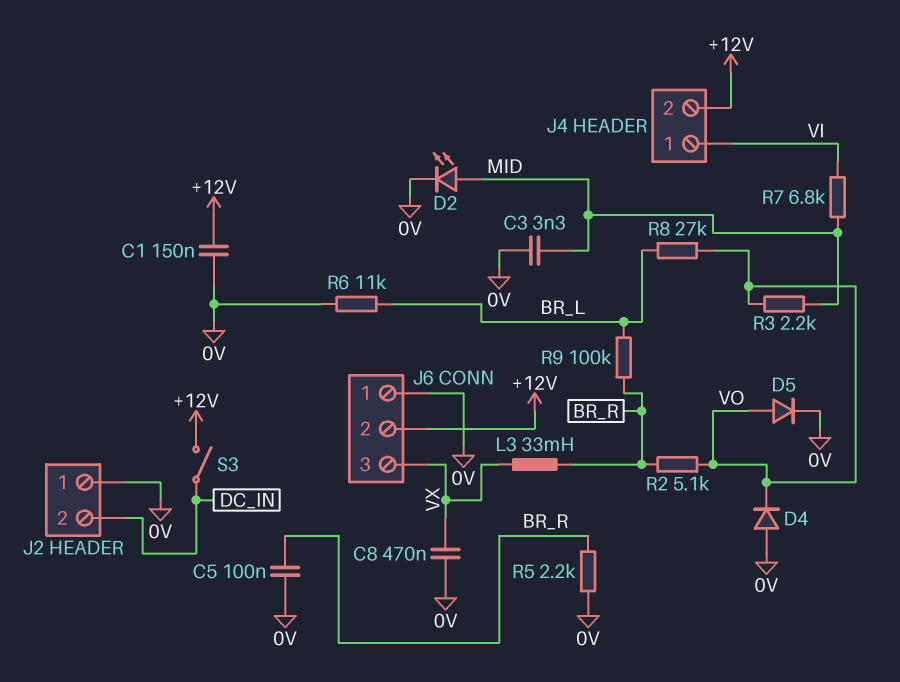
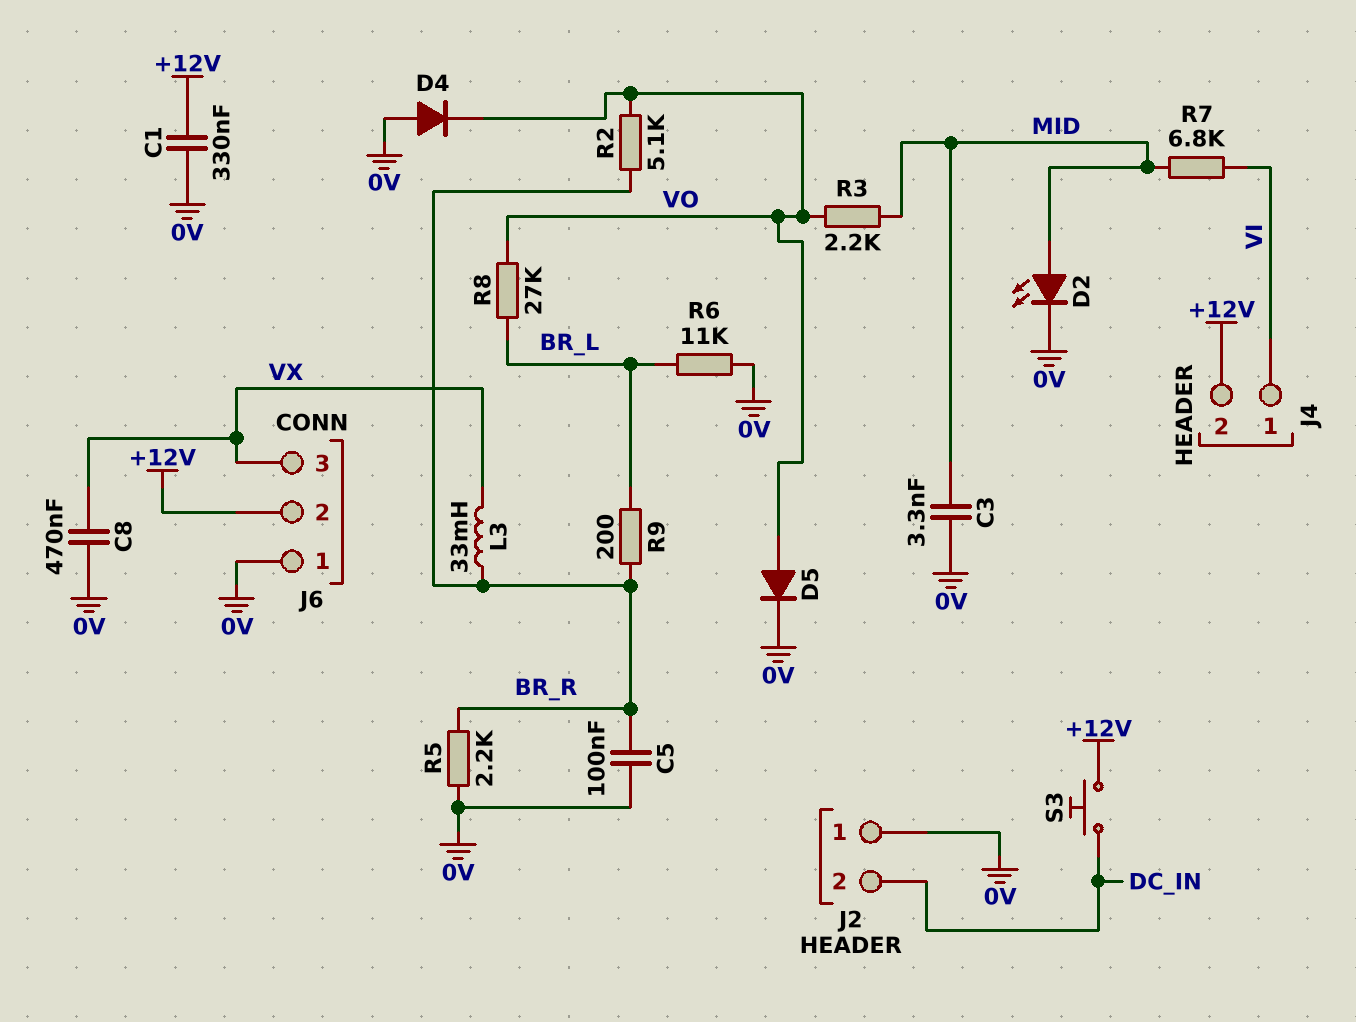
C1: 150nF (+12V, 0V) -> 330nF (+12V, 0V)
R9: 100k (BR_L, BR_R) -> 200 (BR_L, BR_R)
S3: switch (+12V, DC_IN) -> button (+12V, DC_IN)

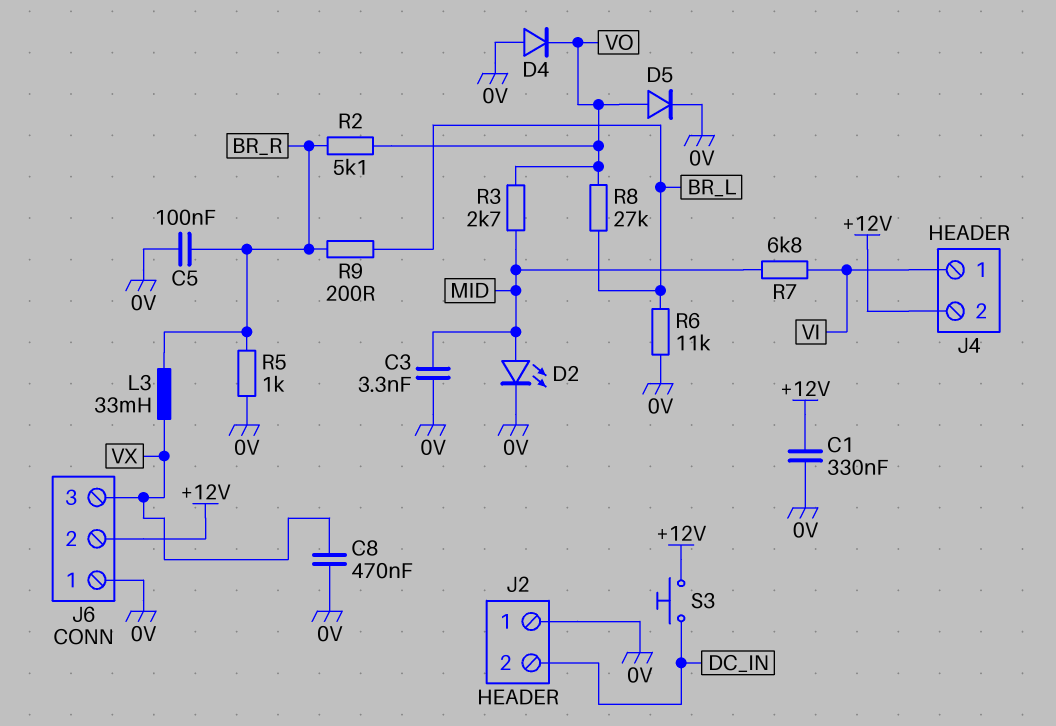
R3: 2.2k (MID, VO) -> 2.7k (MID, VO)
R5: 2.2k (0V, BR_R) -> 1k (0V, BR_R)

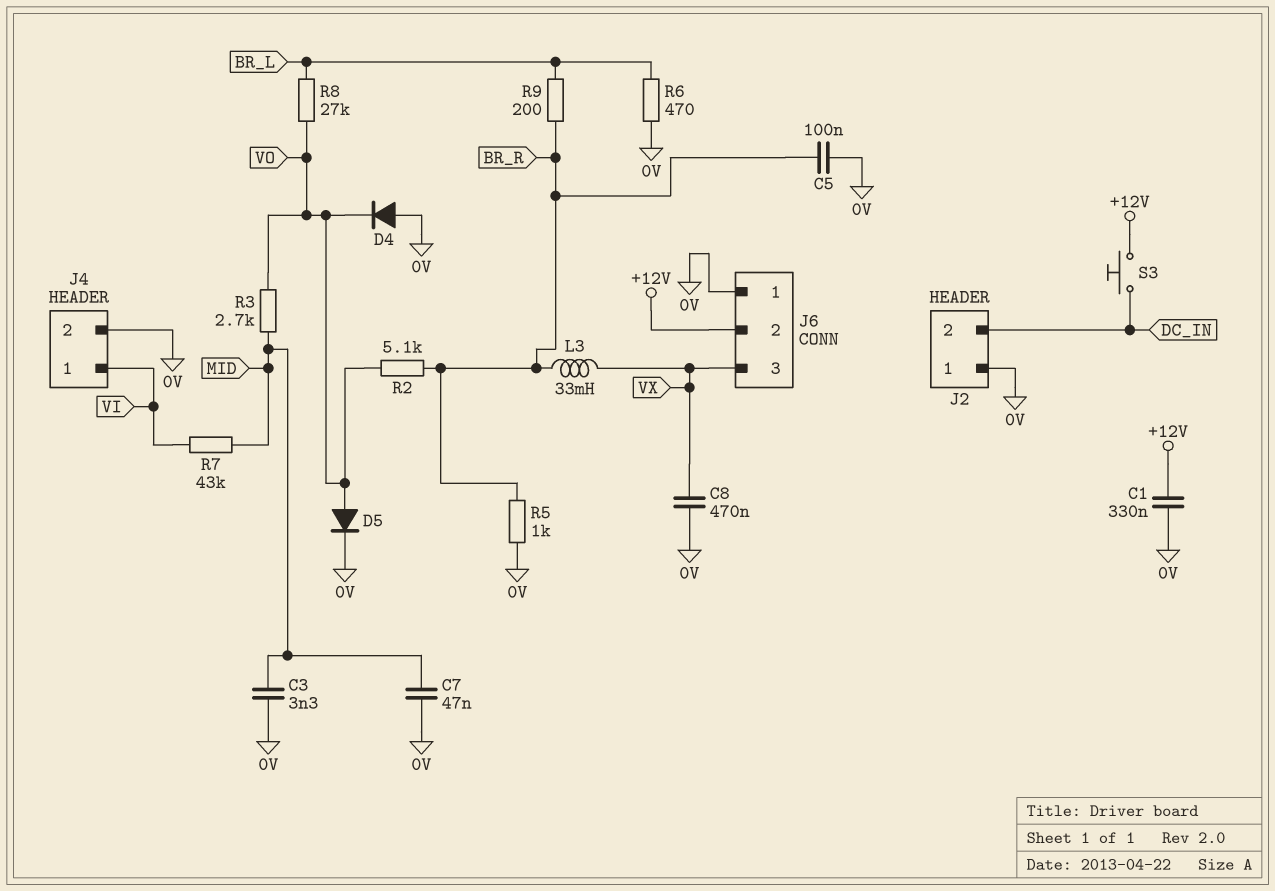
C7: none -> 47nF (0V, MID)
D2: LED (A MID, K 0V) -> none
J4 pin 2: +12V -> 0V
R6: 11k (0V, BR_L) -> 470 (0V, BR_L)
R7: 6.8k (MID, VI) -> 43k (MID, VI)

